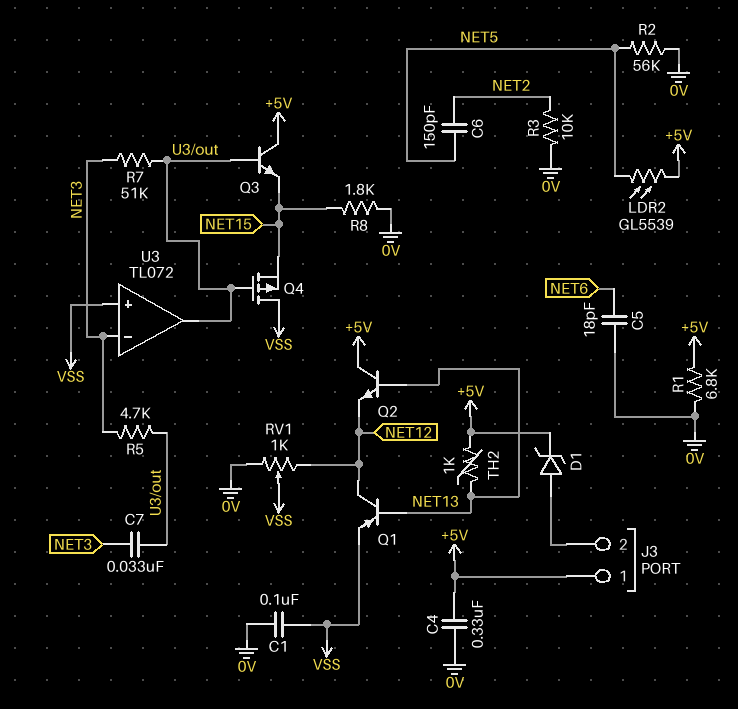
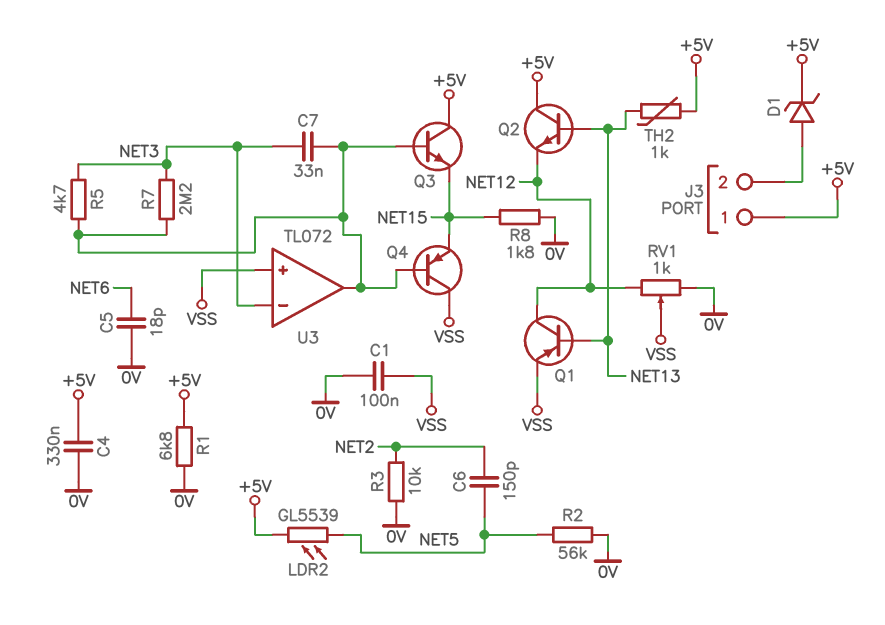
Q4: PMOS (G U3/out, D VSS, S NET15) -> PNP (B U3/out, C VSS, E NET15)
R7: 51k (NET3, U3/out) -> 2.2M (NET3, U3/out)

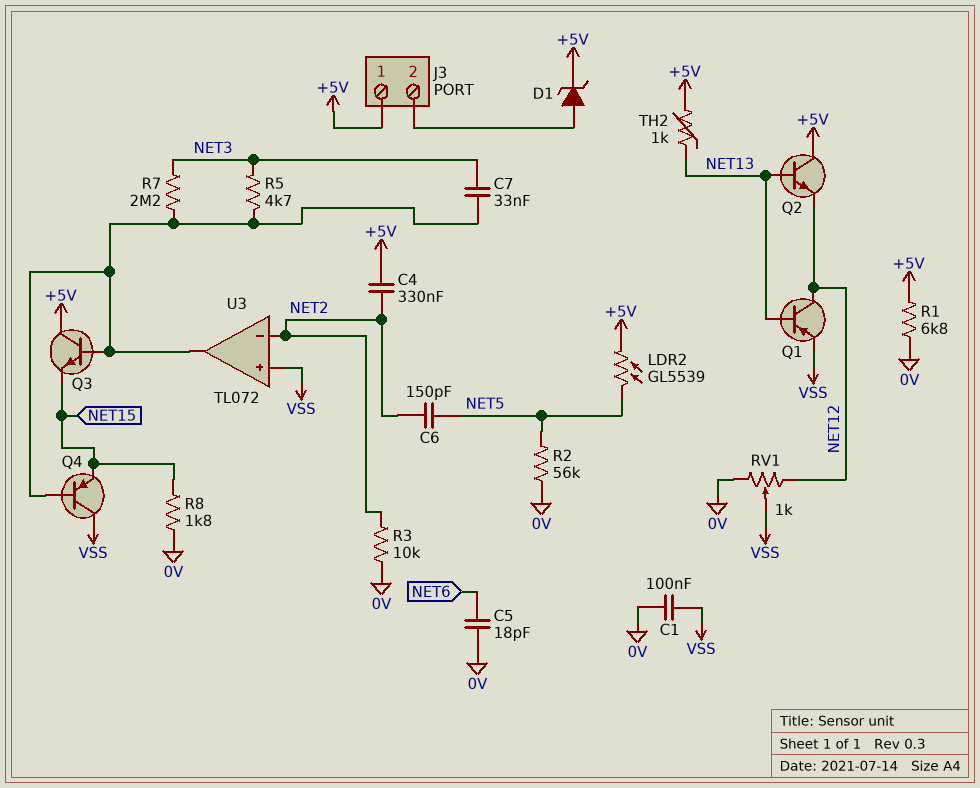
C4: 330nF (+5V, 0V) -> 330nF (+5V, NET2)
U3 pin in-: NET3 -> NET2

